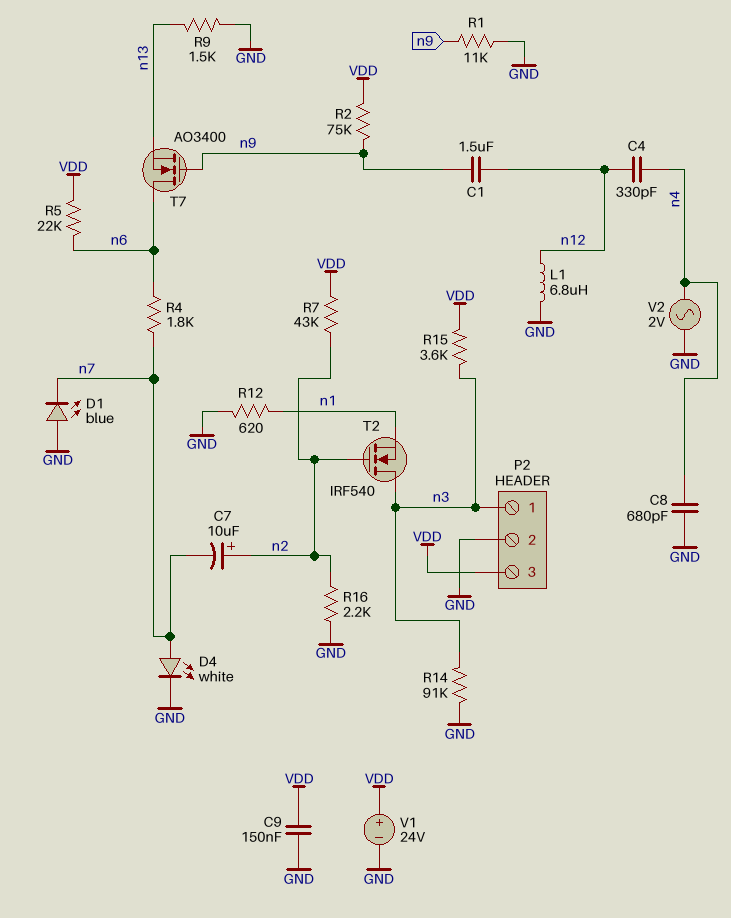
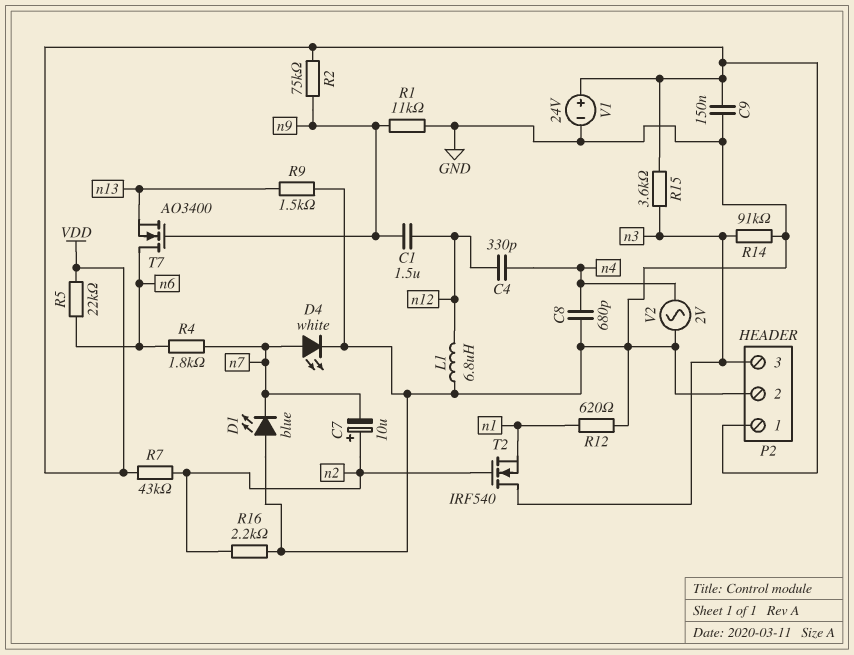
P2 pin 1: n3 -> VDD
P2 pin 3: VDD -> n3

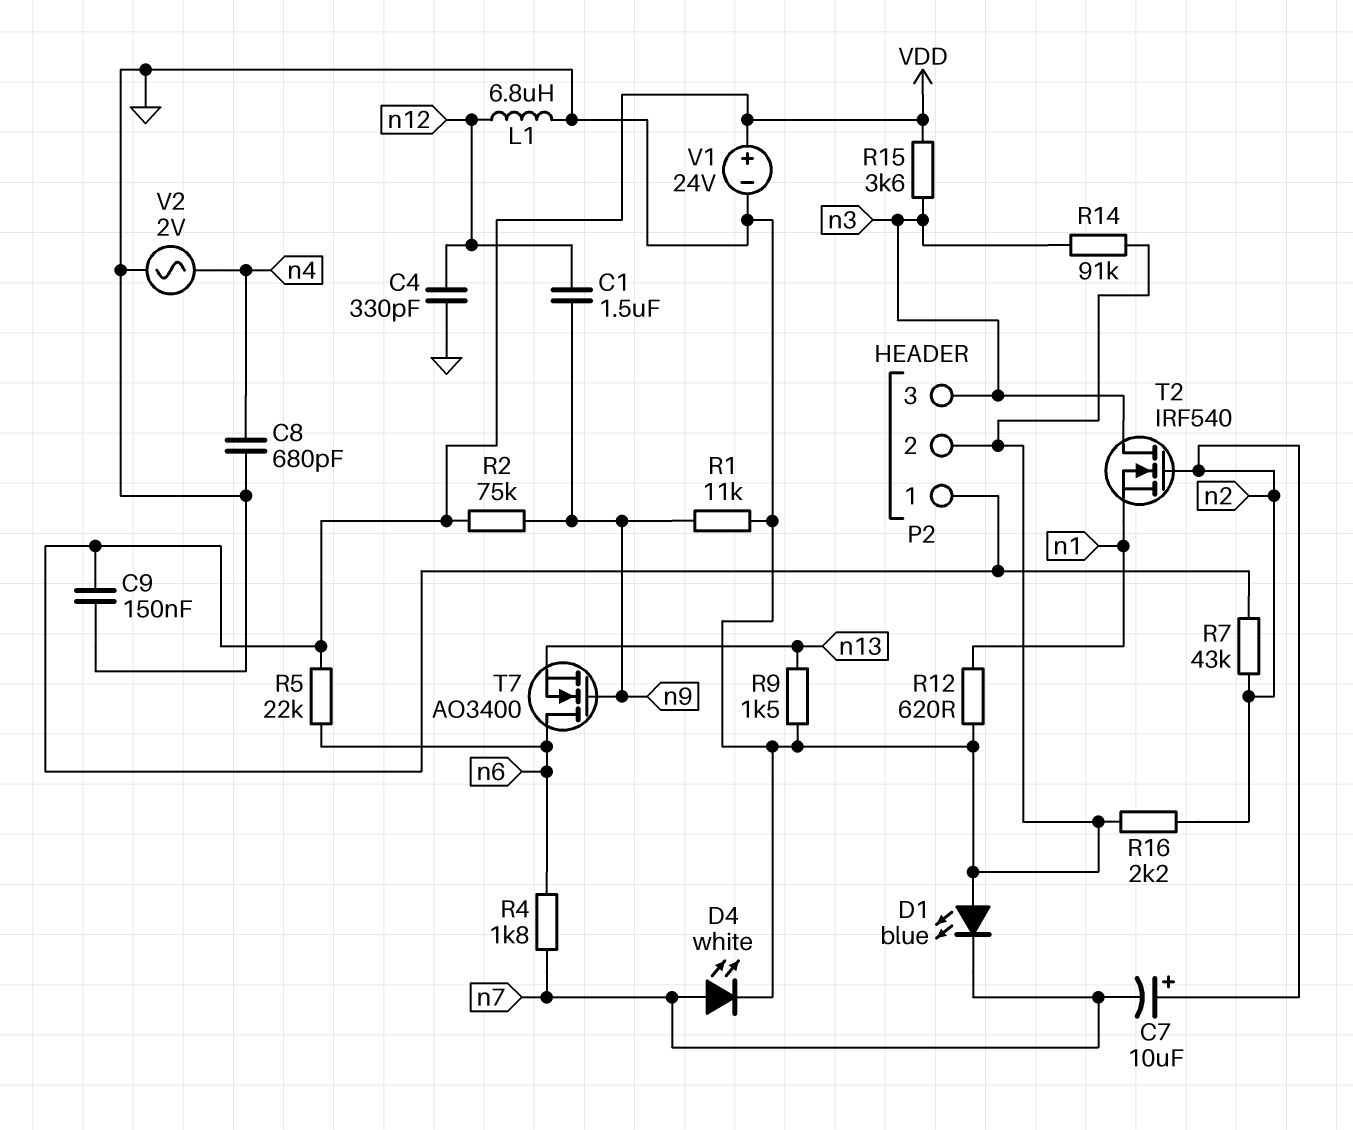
C4: 330pF (n4, n12) -> 330pF (GND, n12)

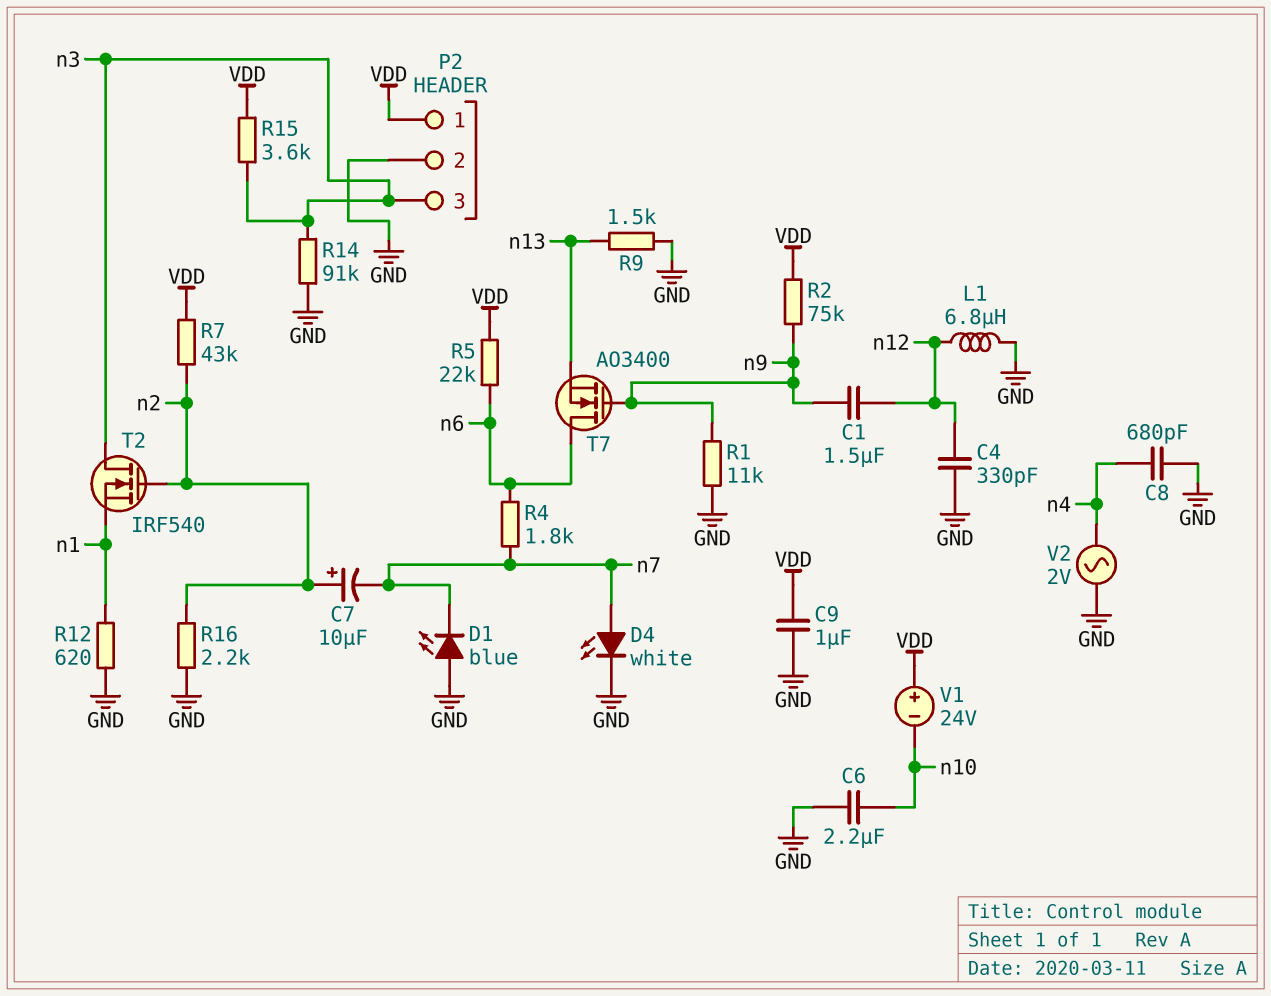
C6: none -> 2.2uF (GND, n10)
C9: 150nF (GND, VDD) -> 1uF (GND, VDD)
V1: 24V (plus VDD, minus GND) -> 24V (plus VDD, minus n10)

